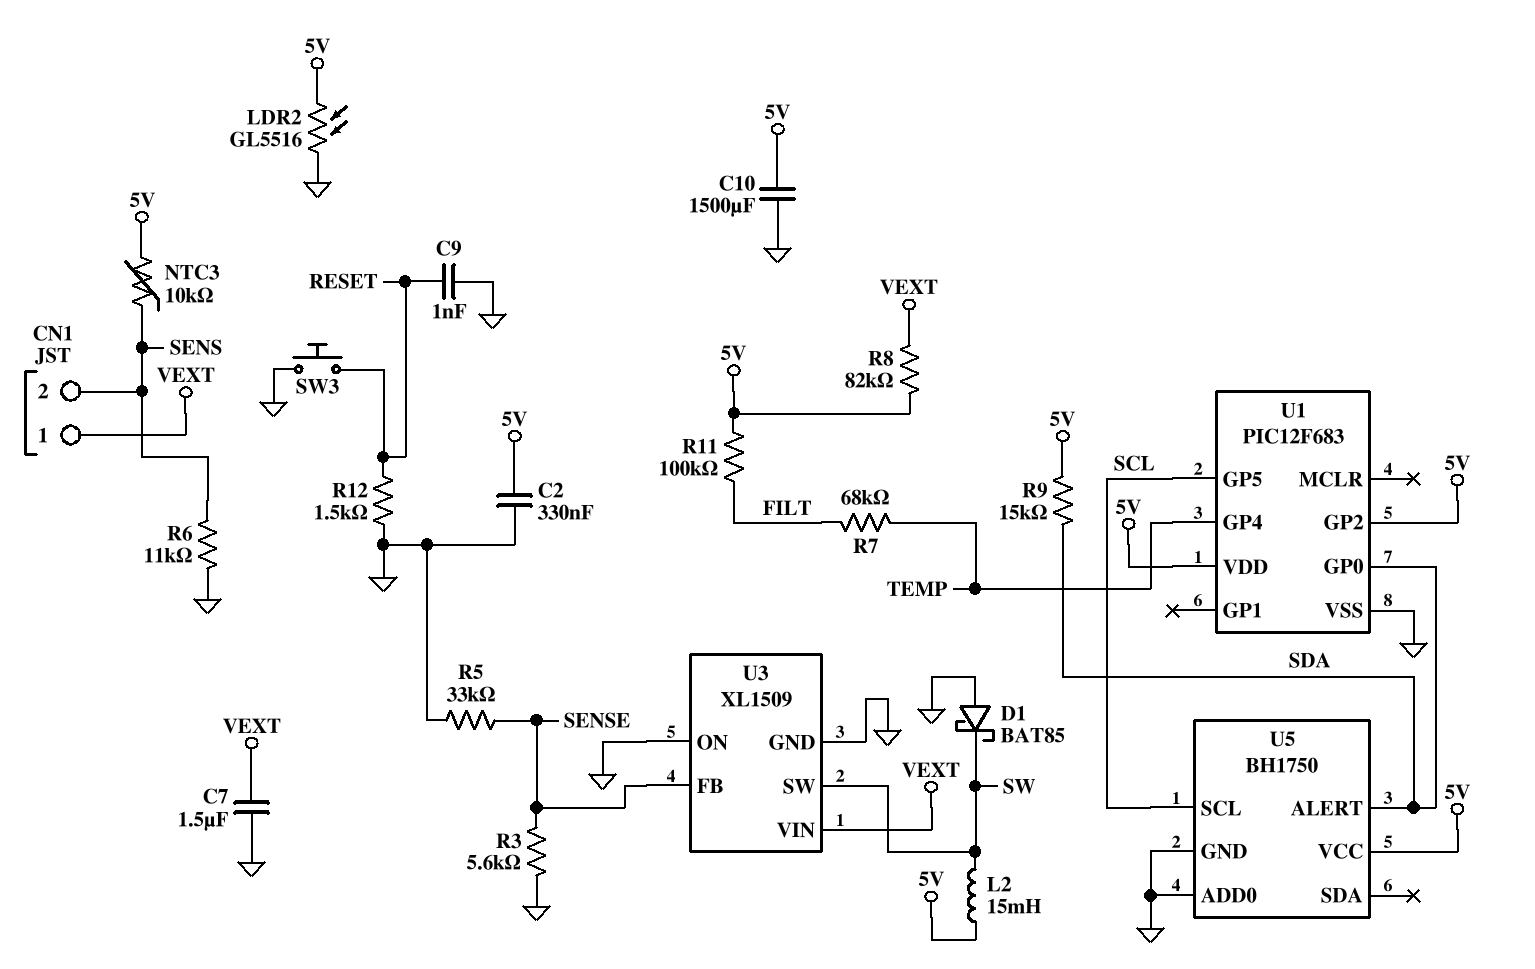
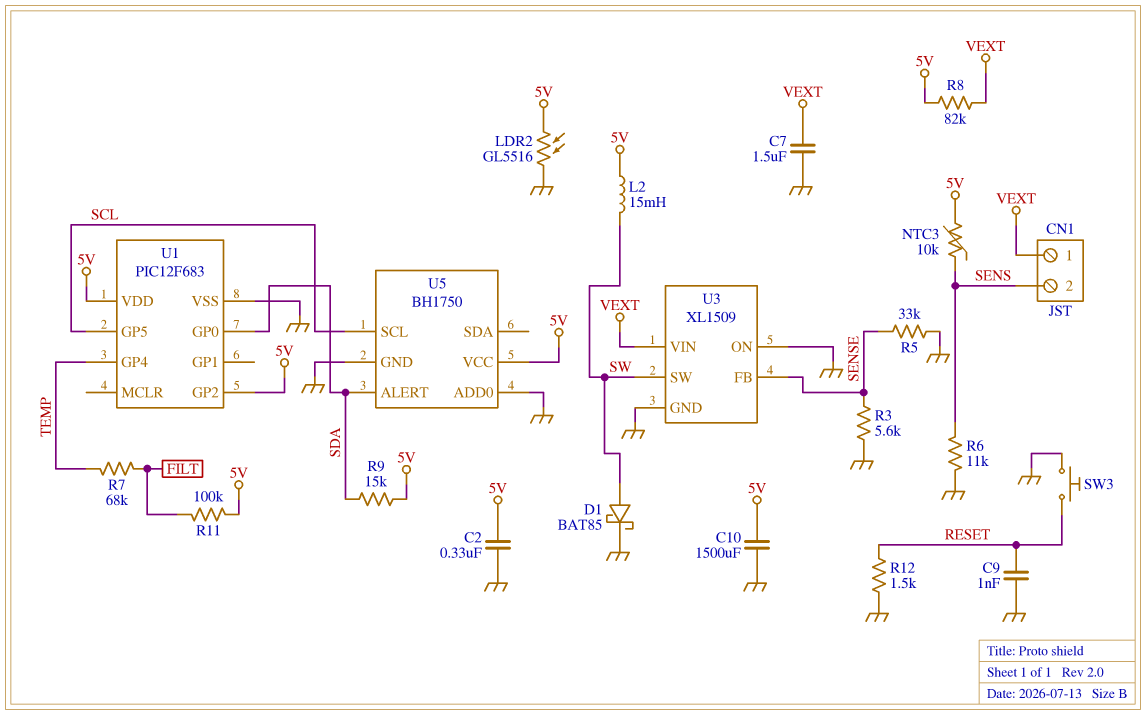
D1: schottky BAT85 (A GND, K SW) -> schottky BAT85 (A SW, K GND)

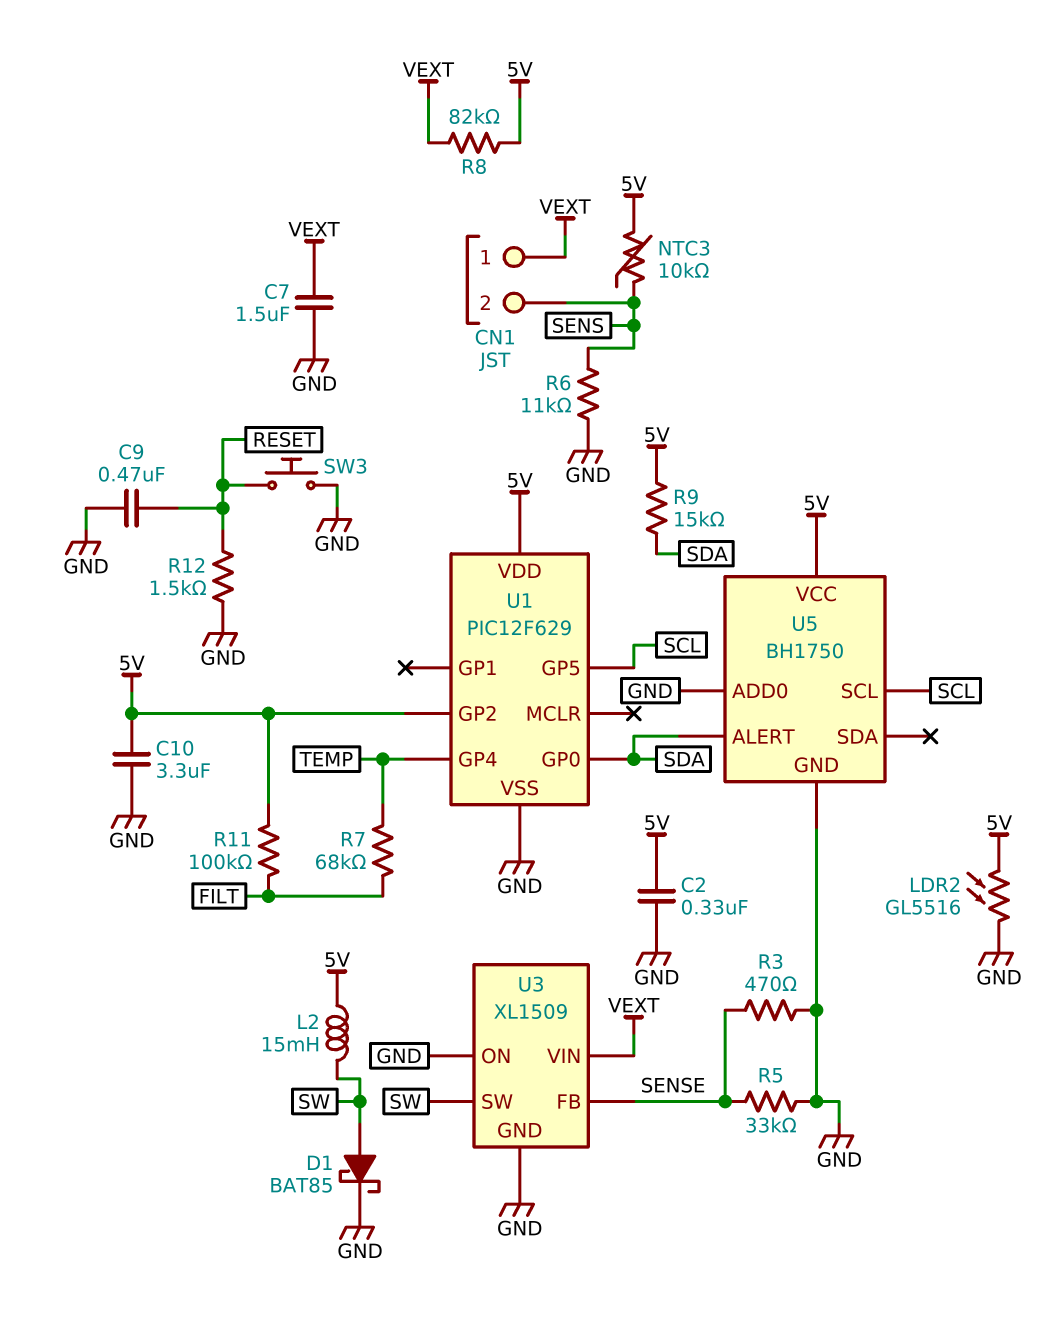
C9: 1nF (GND, RESET) -> 470nF (GND, RESET)
C10: 1500uF (5V, GND) -> 3.3uF (5V, GND)
R3: 5.6k (GND, SENSE) -> 470 (GND, SENSE)
U1: PIC12F683 -> PIC12F629

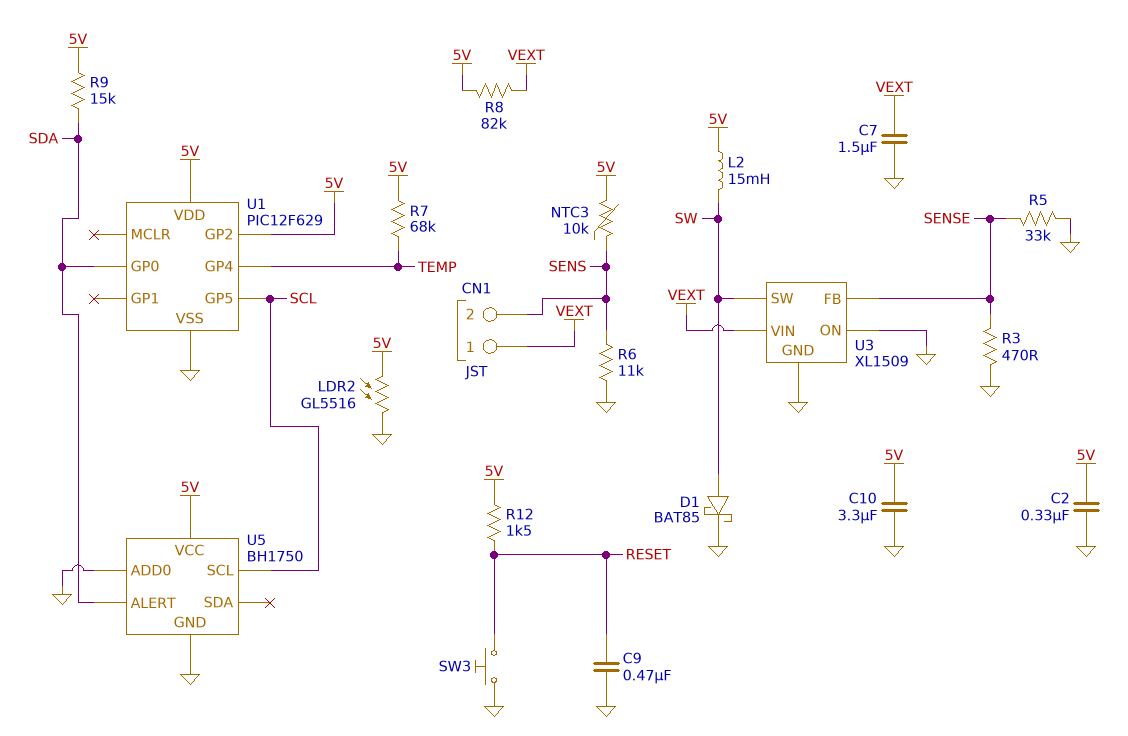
R7: 68k (FILT, TEMP) -> 68k (5V, TEMP)
R11: 100k (5V, FILT) -> none
R12: 1.5k (GND, RESET) -> 1.5k (5V, RESET)

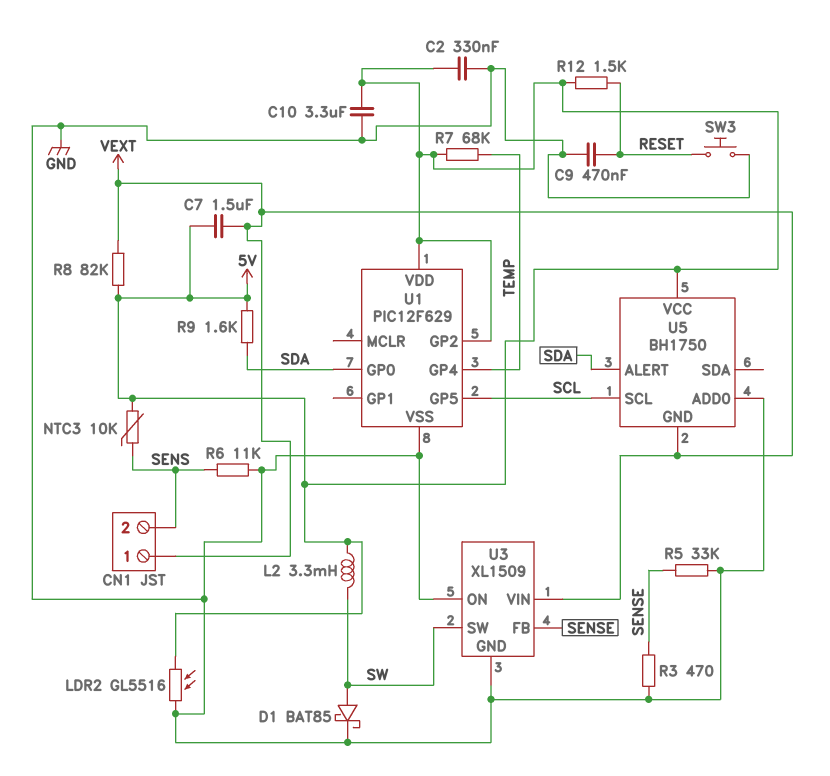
C7: 1.5uF (GND, VEXT) -> 1.5uF (5V, VEXT)
L2: 15mH (5V, SW) -> 3.3mH (5V, SW)
R9: 15k (5V, SDA) -> 1.6k (5V, SDA)
U5 pin GND: GND -> VEXT

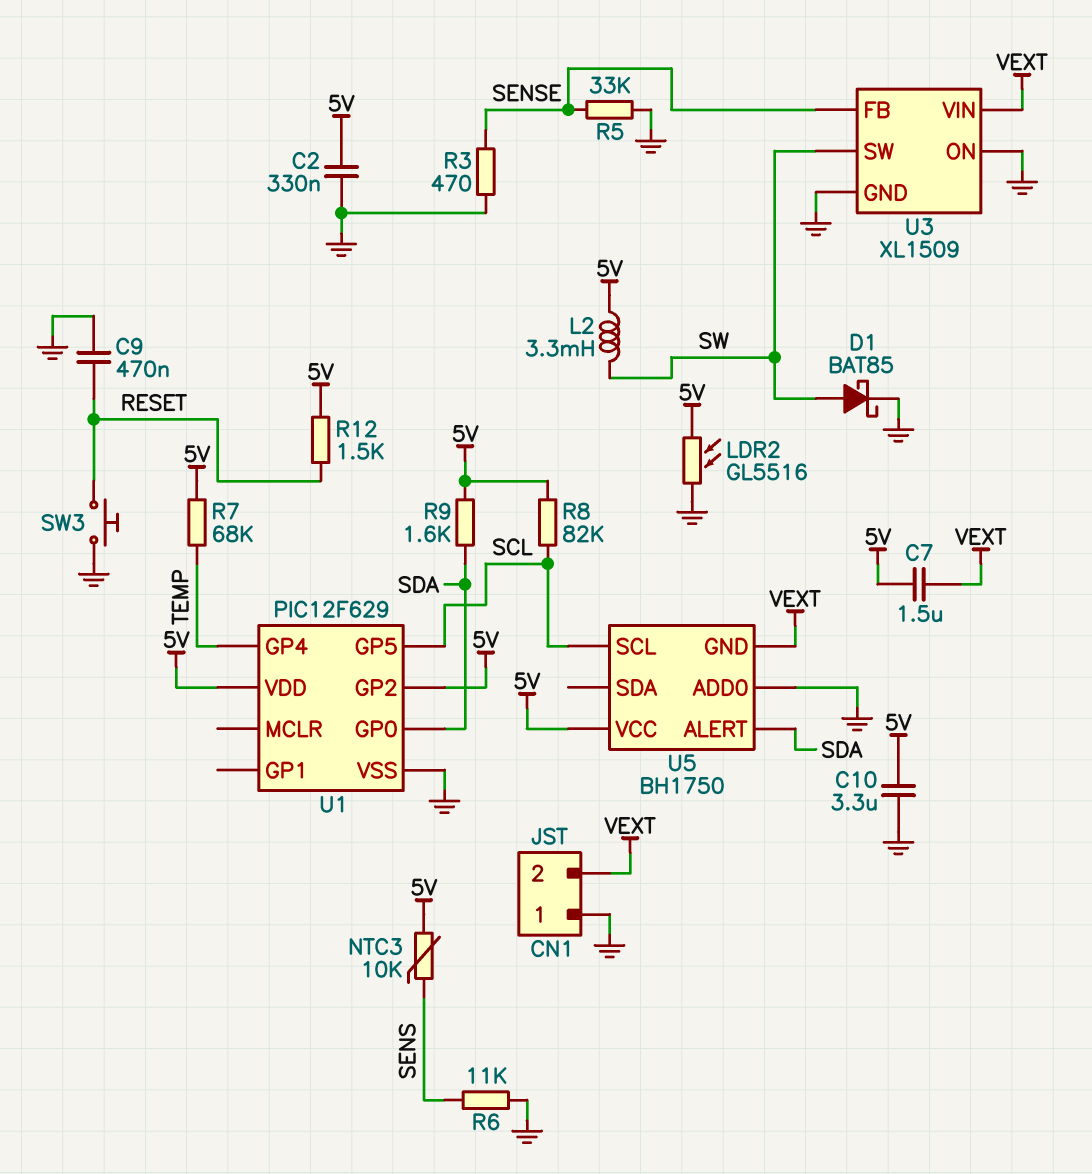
CN1 pin 1: VEXT -> GND
CN1 pin 2: SENS -> VEXT
R8: 82k (5V, VEXT) -> 82k (5V, SCL)

